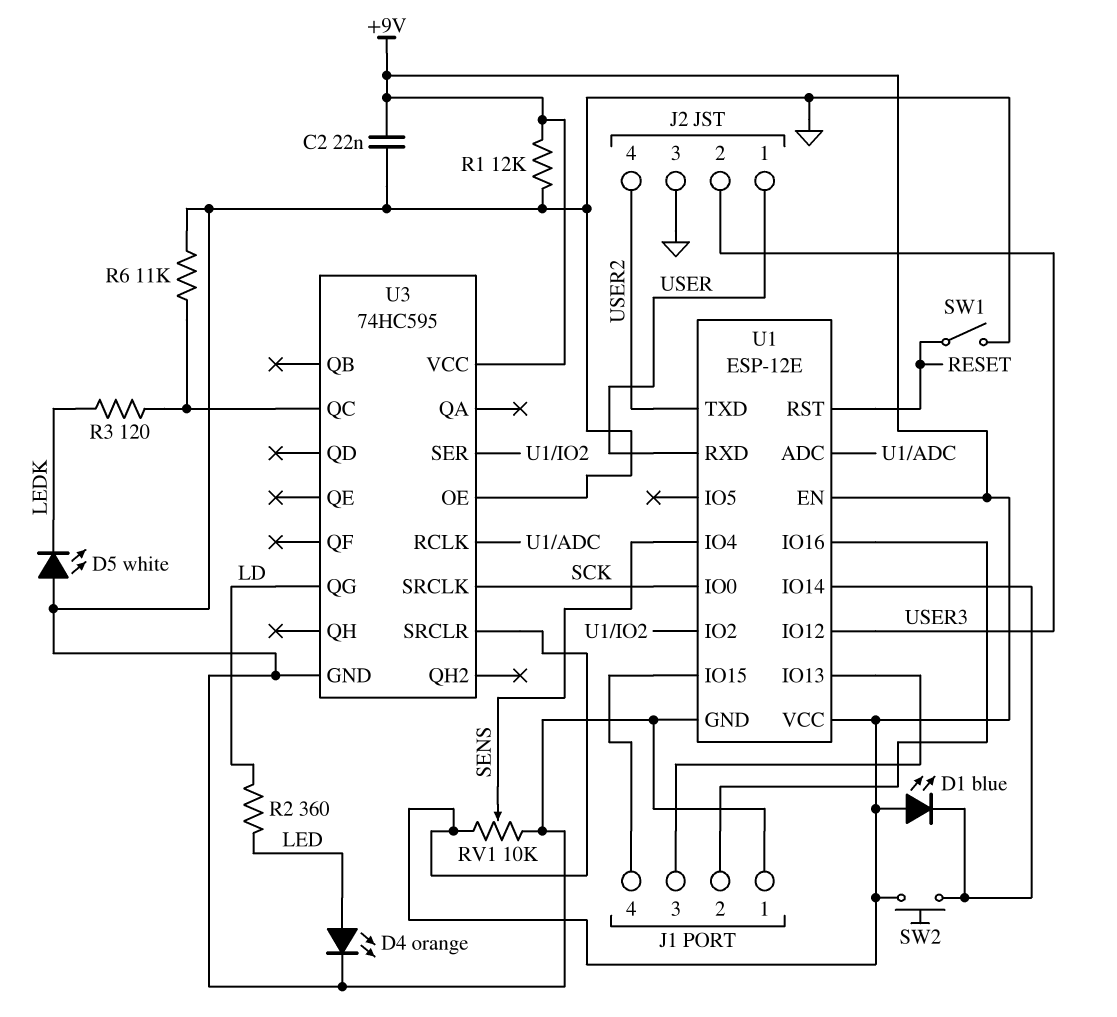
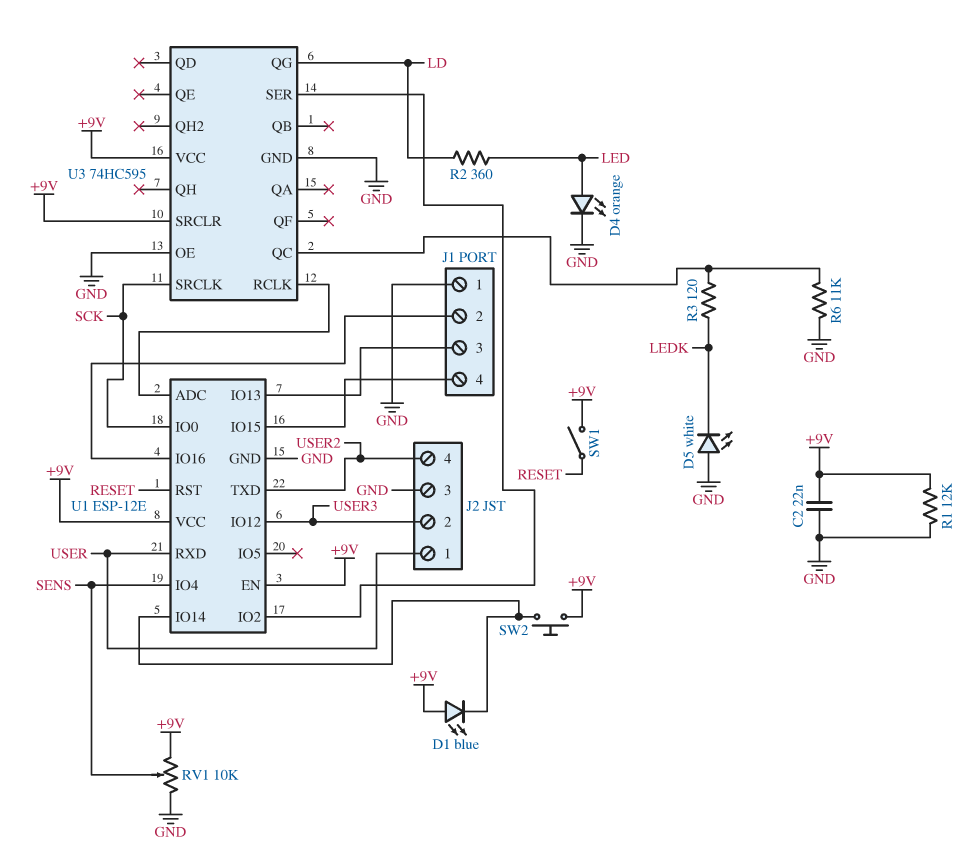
SW1: switch (GND, RESET) -> switch (+9V, RESET)

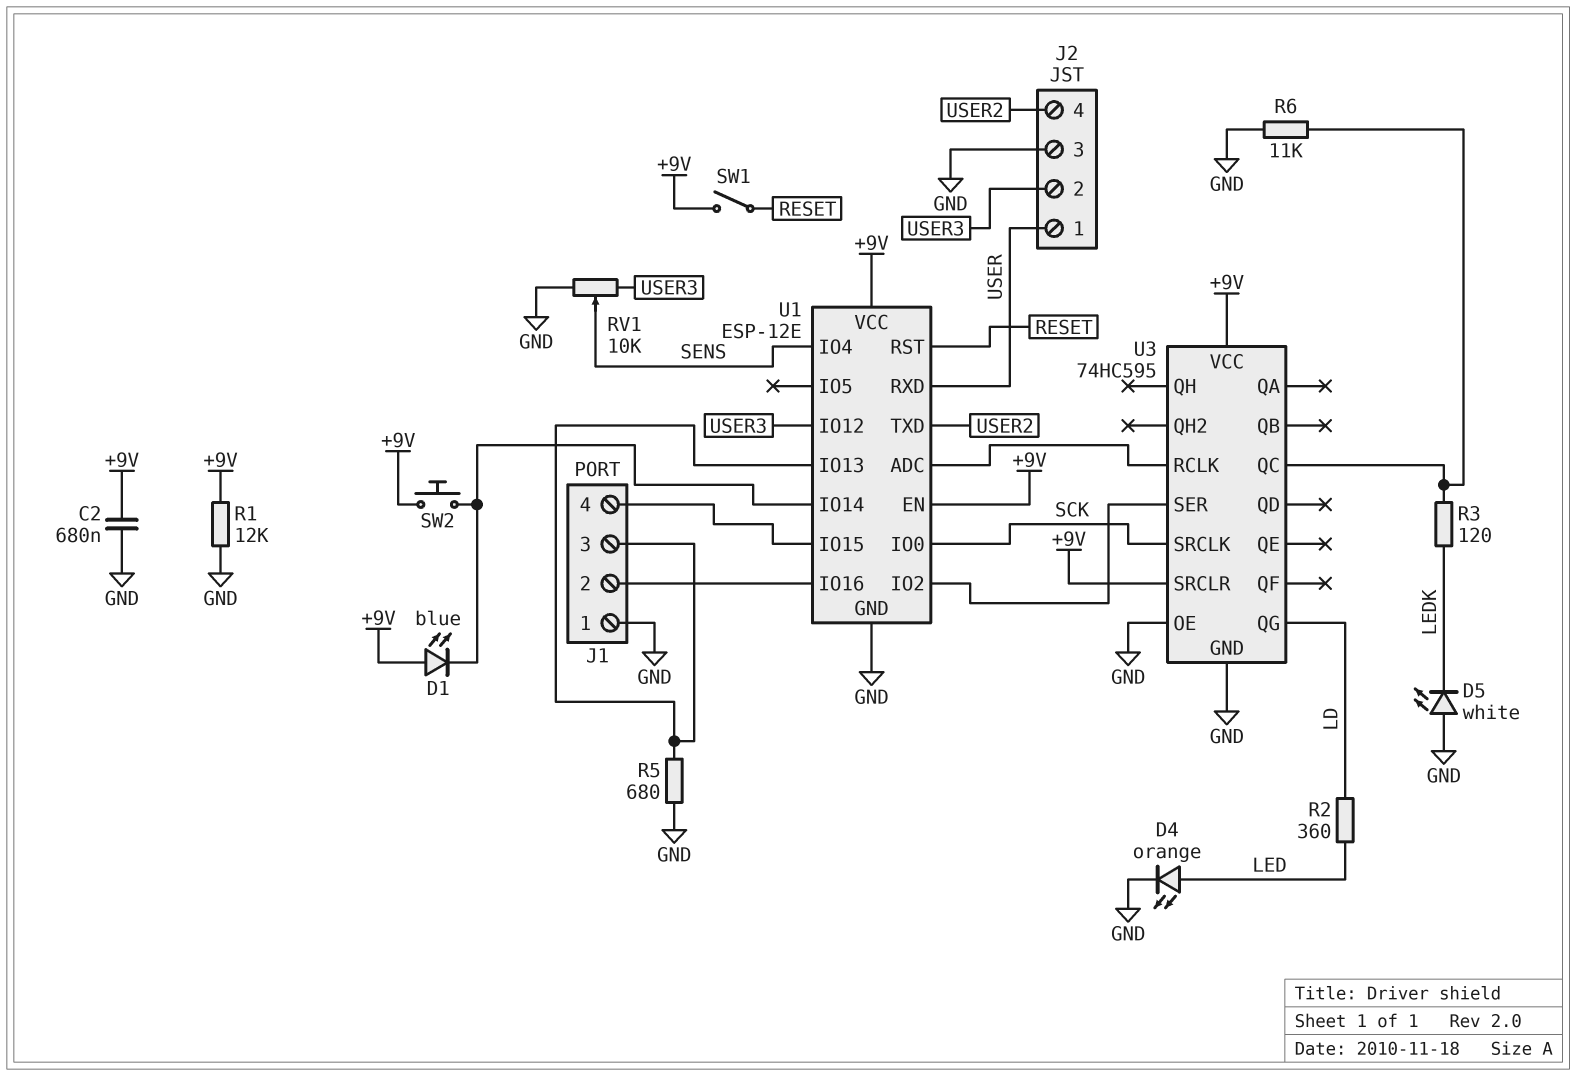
C2: 22nF (+9V, GND) -> 680nF (+9V, GND)
R5: none -> 680 (GND, J1/3)
RV1: 10k (+9V, GND, wiper SENS) -> 10k (GND, USER3, wiper SENS)

